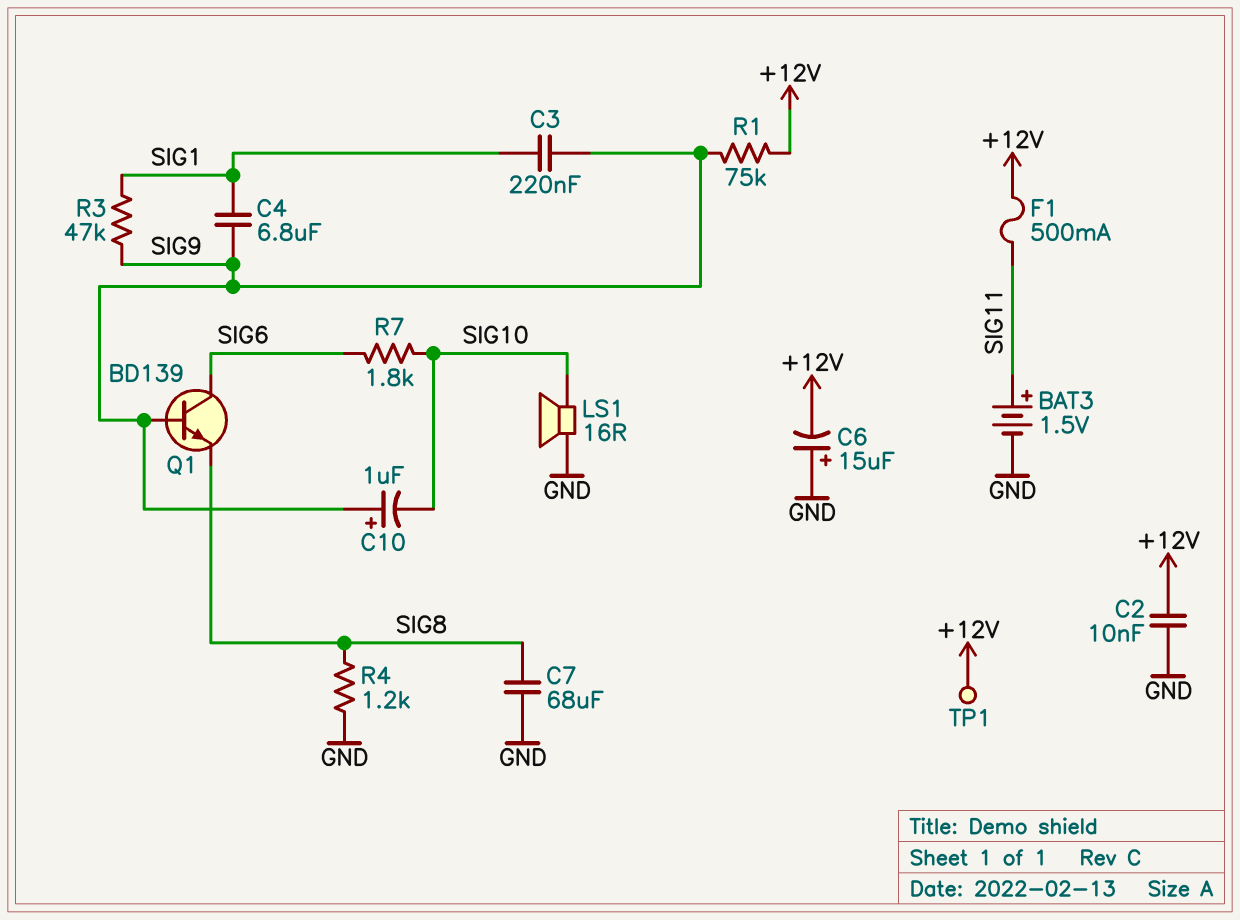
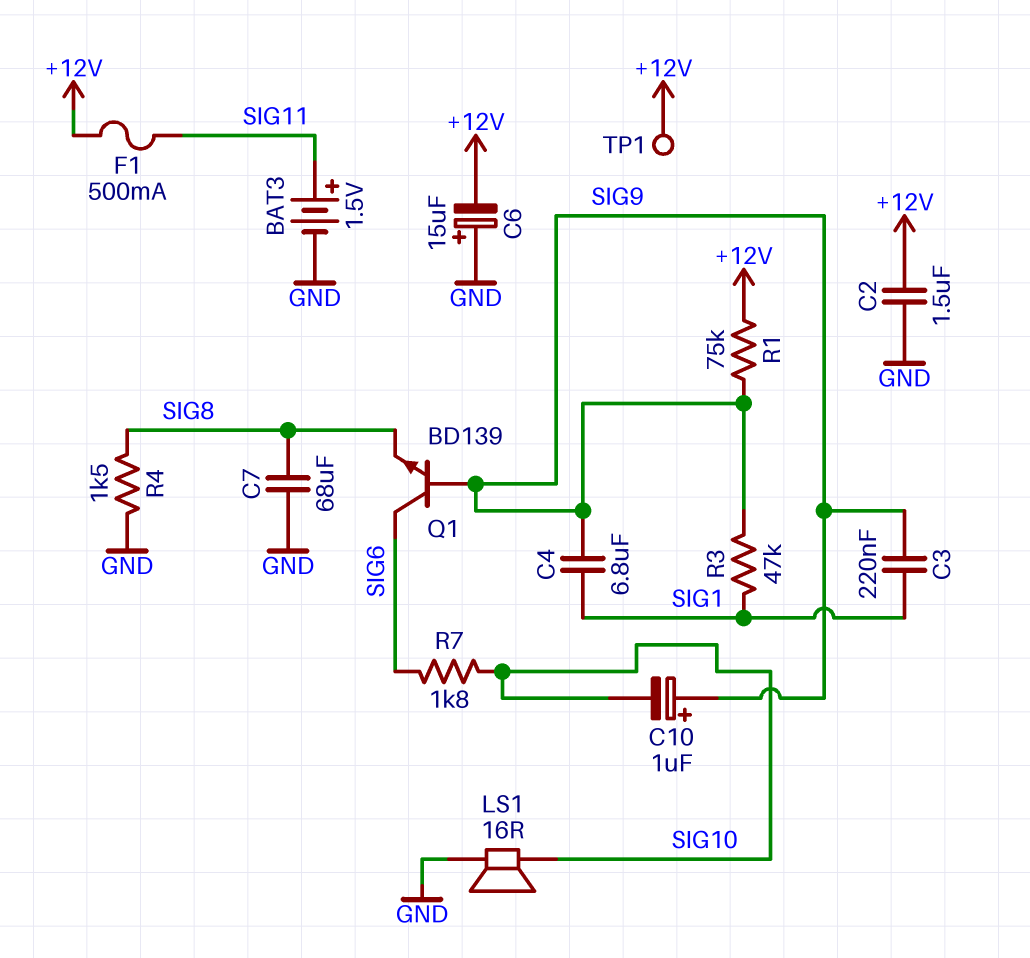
C2: 10nF (+12V, GND) -> 1.5uF (+12V, GND)
R4: 1.2k (GND, SIG8) -> 1.5k (GND, SIG8)

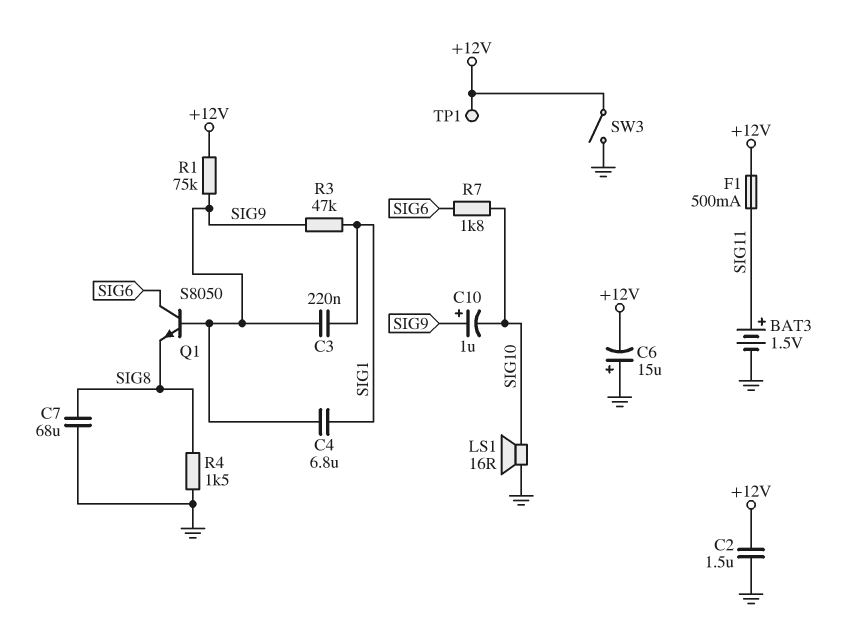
Q1: NPN BD139 (B SIG9, C SIG6, E SIG8) -> NPN S8050 (B SIG9, C SIG6, E SIG8)
SW3: none -> switch (+12V, GND)

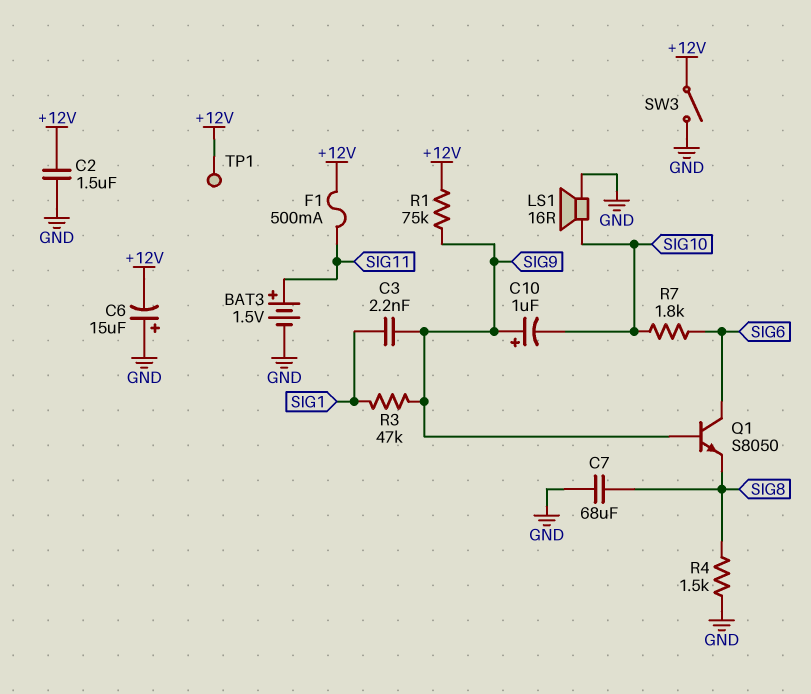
C3: 220nF (SIG1, SIG9) -> 2.2nF (SIG1, SIG9)
C4: 6.8uF (SIG1, SIG9) -> none

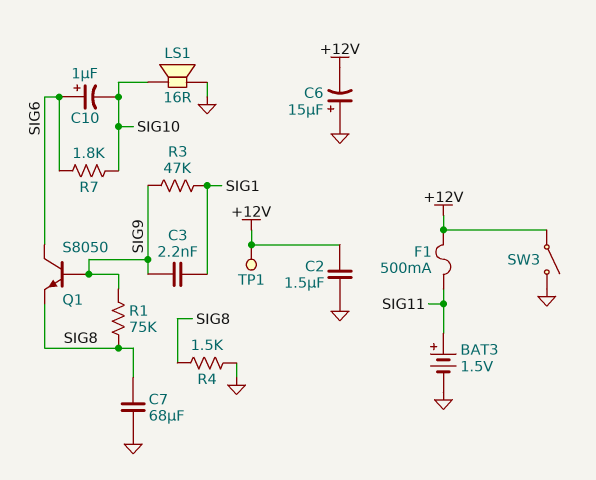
C10: 1uF (plus SIG9, minus SIG10) -> 1uF (plus SIG6, minus SIG10)
R1: 75k (+12V, SIG9) -> 75k (SIG8, SIG9)

